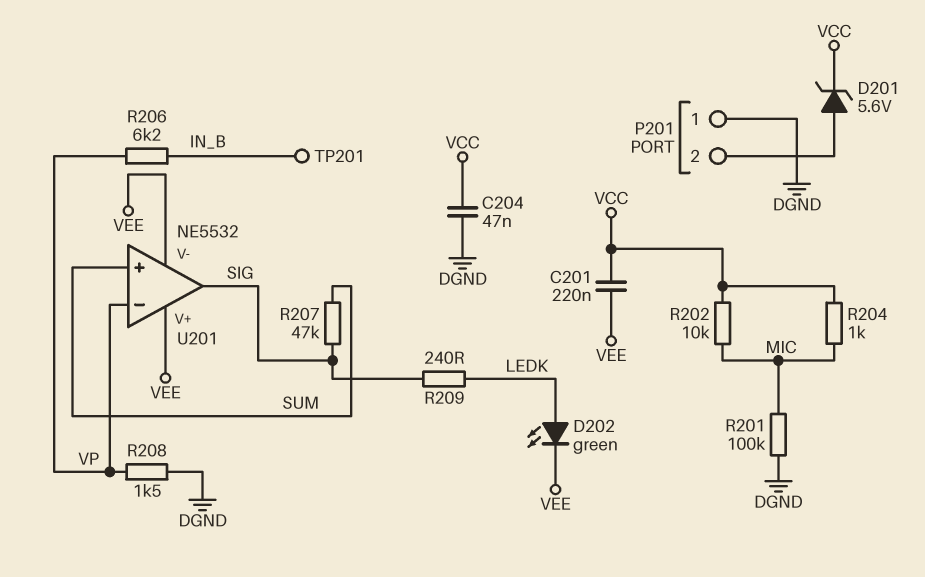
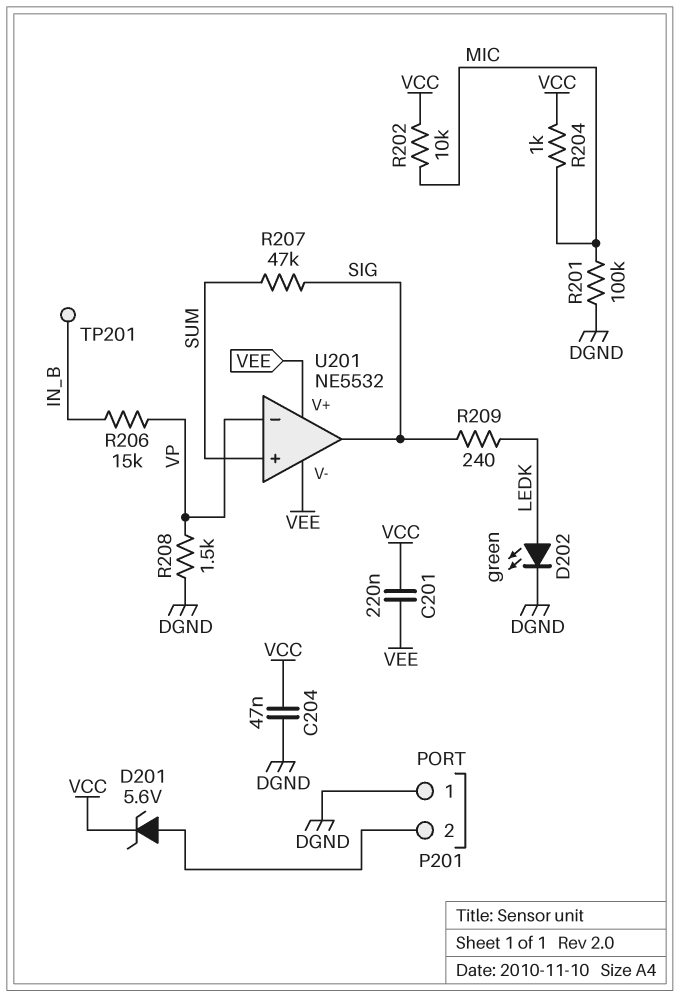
D202: LED green (A LEDK, K VEE) -> LED green (A LEDK, K DGND)
R206: 6.2k (IN_B, VP) -> 15k (IN_B, VP)

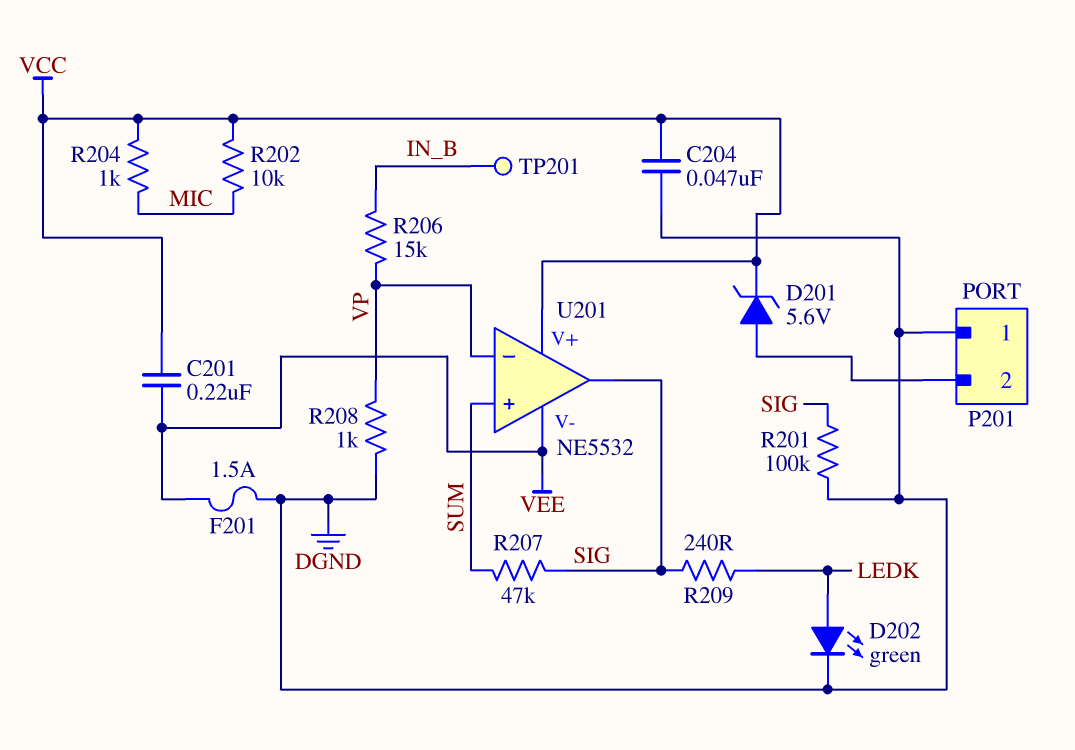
F201: none -> 1.5A (DGND, VEE)
R201: 100k (DGND, MIC) -> 100k (DGND, SIG)
R208: 1.5k (DGND, VP) -> 1k (DGND, VP)
U201 pin V+: VEE -> VCC

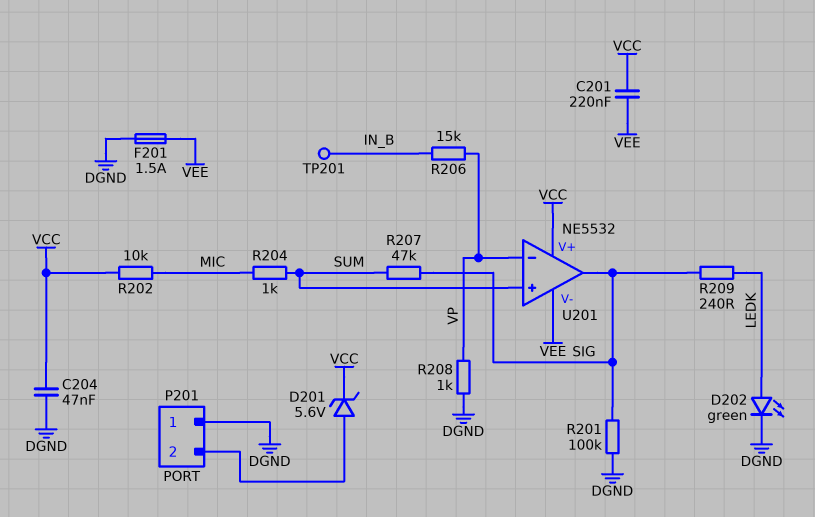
R204: 1k (MIC, VCC) -> 1k (MIC, SUM)

